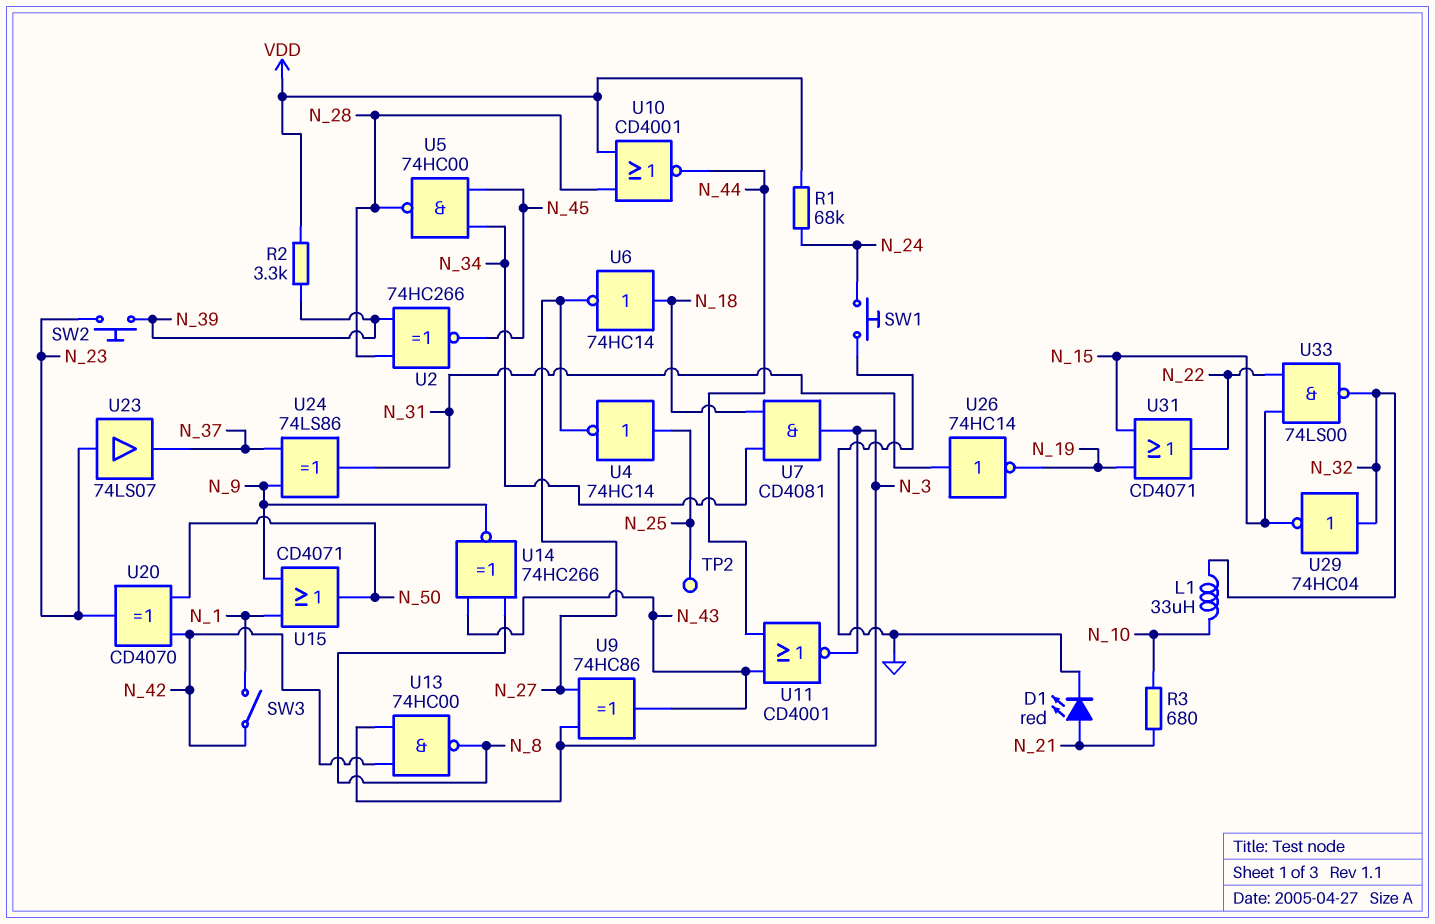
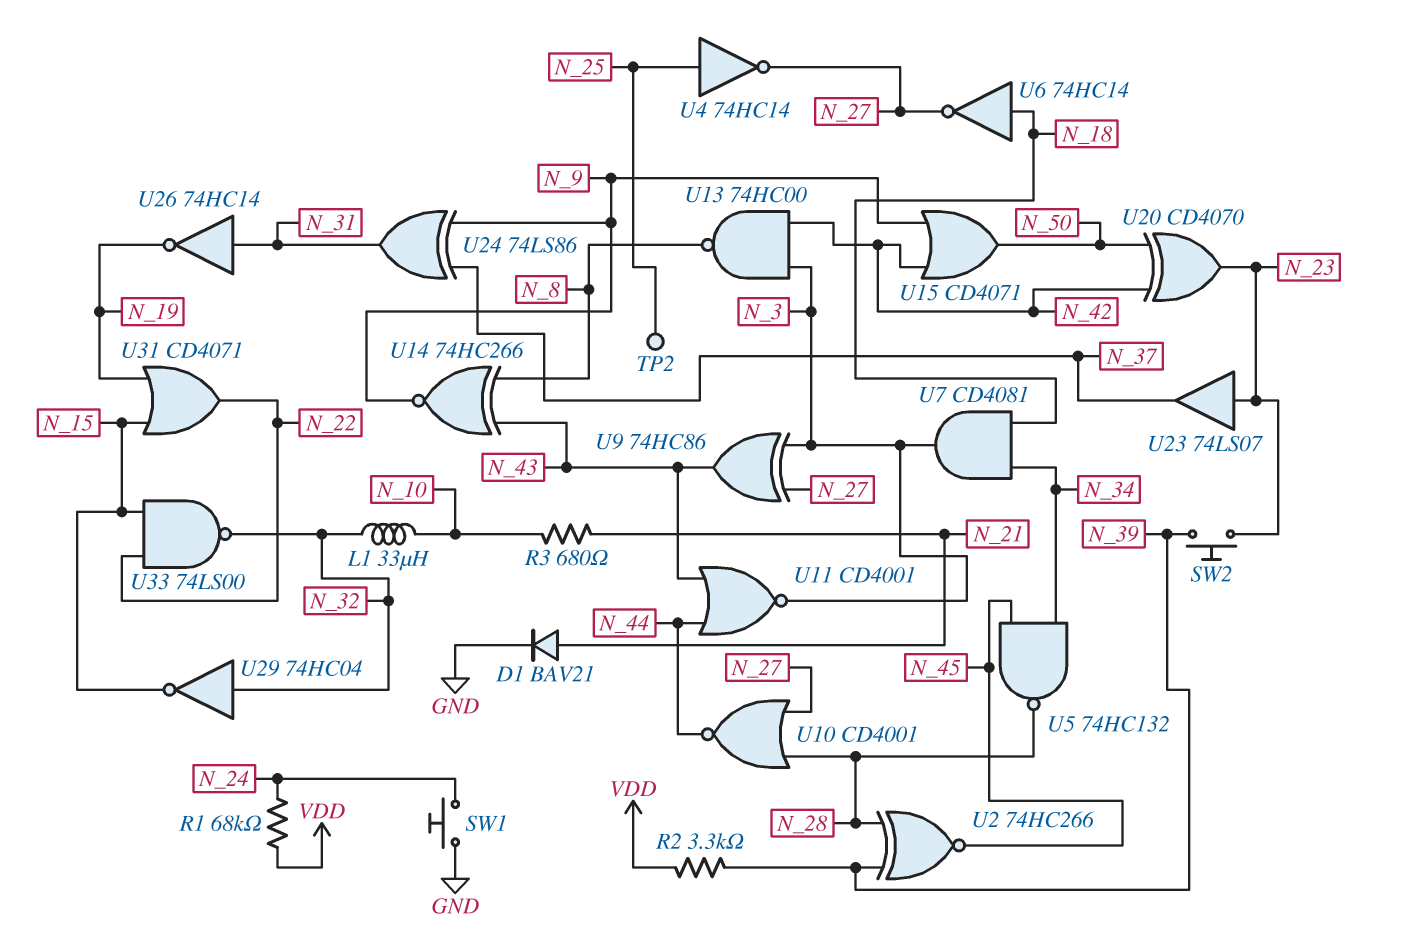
D1: LED red (A N_21, K GND) -> diode BAV21 (A N_21, K GND)
SW3: switch (N_1, N_42) -> none
U5: NAND 74HC00 (in N_34, in N_45, out N_28) -> NAND 74HC132 (in N_34, in N_45, out N_28)
U10: NOR CD4001 (in N_28, in VDD, out N_44) -> NOR CD4001 (in N_27, in N_28, out N_44)
U15: OR CD4071 (in N_1, in N_9, out N_50) -> OR CD4071 (in N_9, in N_42, out N_50)

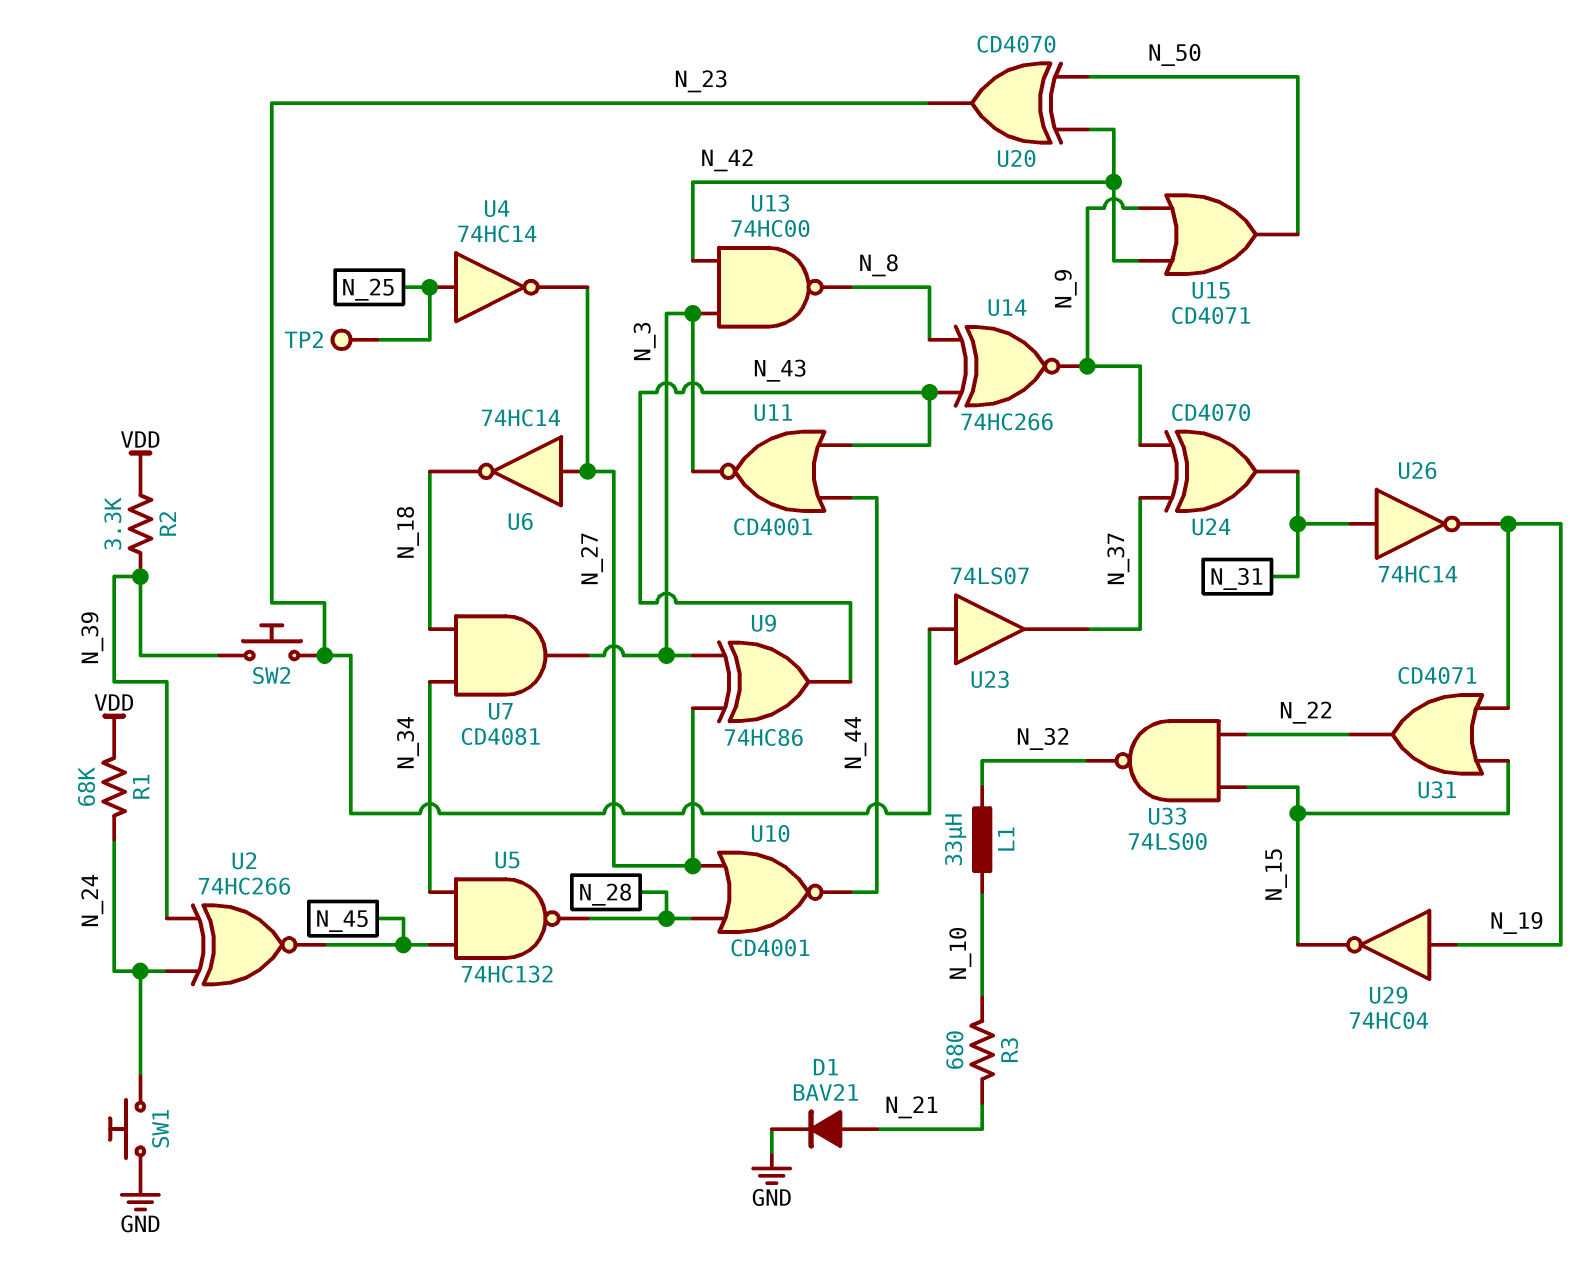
U2: XNOR 74HC266 (in N_28, in N_39, out N_45) -> XNOR 74HC266 (in N_24, in N_39, out N_45)
U6: NOT 74HC14 (in N_18, out N_27) -> NOT 74HC14 (in N_27, out N_18)
U24: XOR 74LS86 (in N_9, in N_37, out N_31) -> XOR CD4070 (in N_9, in N_37, out N_31)
U29: NOT 74HC04 (in N_32, out N_15) -> NOT 74HC04 (in N_19, out N_15)

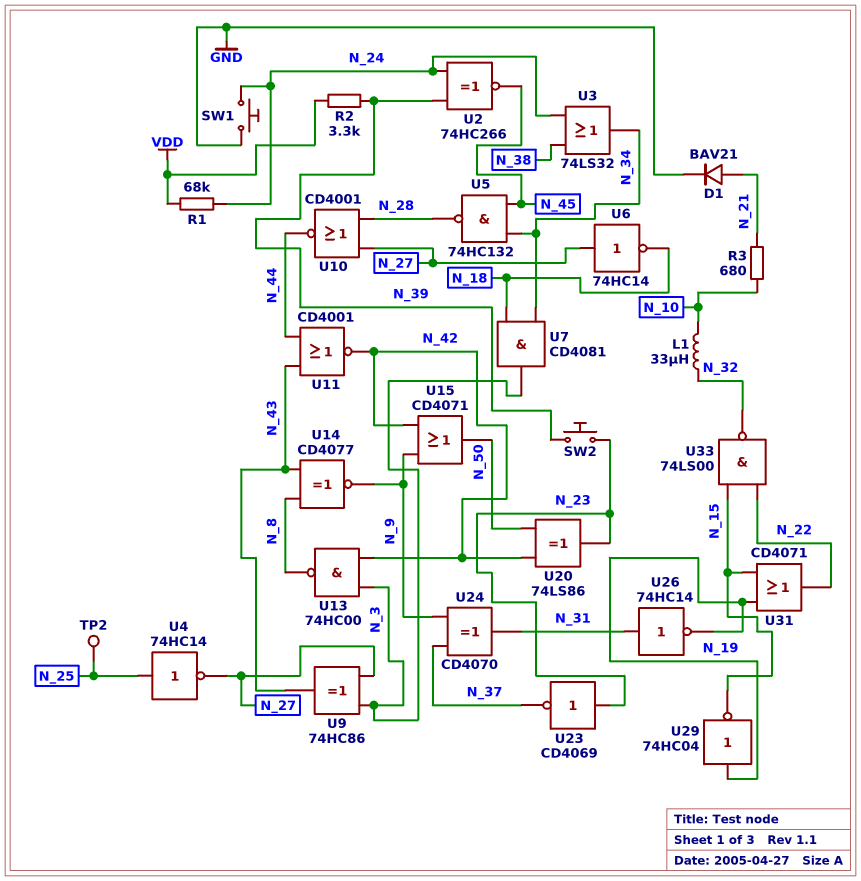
U3: none -> OR 74LS32 (in N_24, in N_38, out N_34)
U11: NOR CD4001 (in N_43, in N_44, out N_3) -> NOR CD4001 (in N_43, in N_44, out N_42)
U14: XNOR 74HC266 (in N_8, in N_43, out N_9) -> XNOR CD4077 (in N_8, in N_43, out N_9)
U20: XOR CD4070 (in N_42, in N_50, out N_23) -> XOR 74LS86 (in N_42, in N_50, out N_23)
U23: buffer 74LS07 (in N_23, out N_37) -> NOT CD4069 (in N_23, out N_37)

